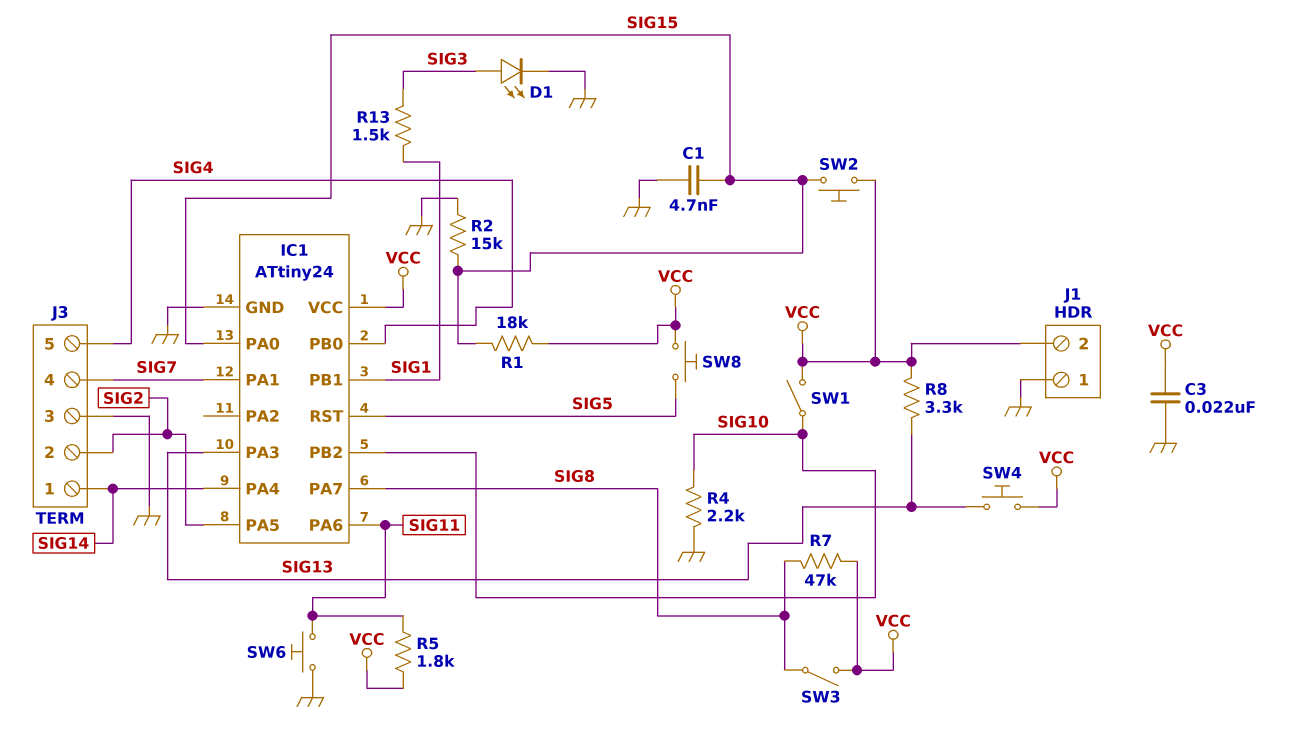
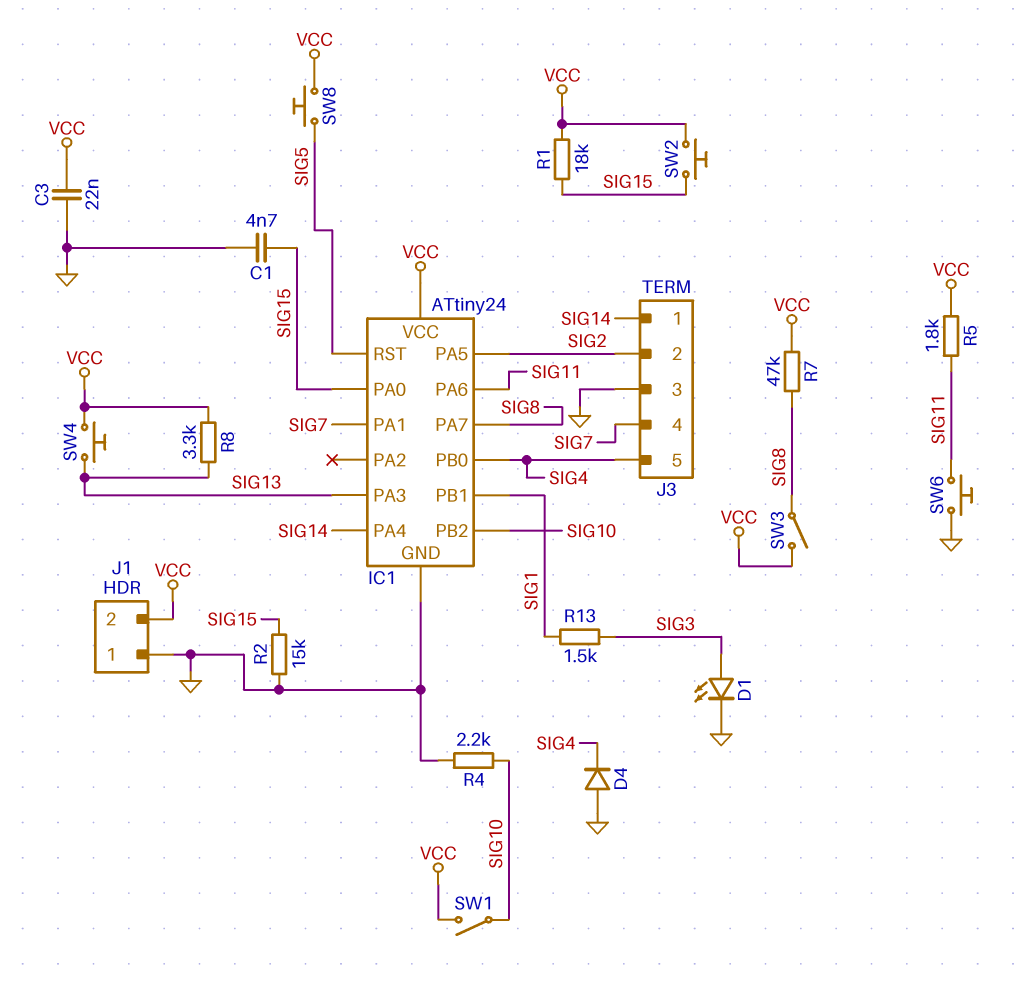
D4: none -> diode (A GND, K SIG4)

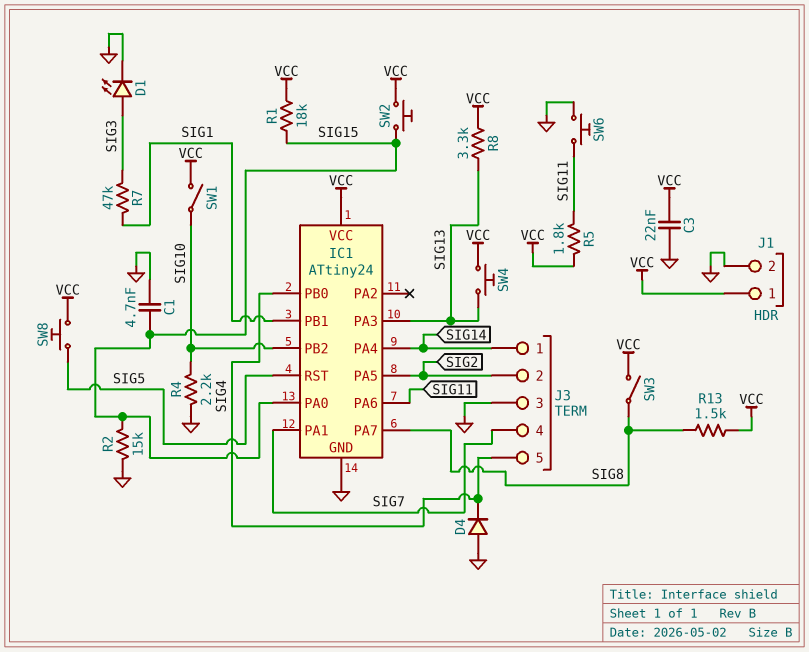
J1 pin 1: GND -> VCC
J1 pin 2: VCC -> GND
R7: 47k (SIG8, VCC) -> 47k (SIG1, SIG3)
R13: 1.5k (SIG1, SIG3) -> 1.5k (SIG8, VCC)

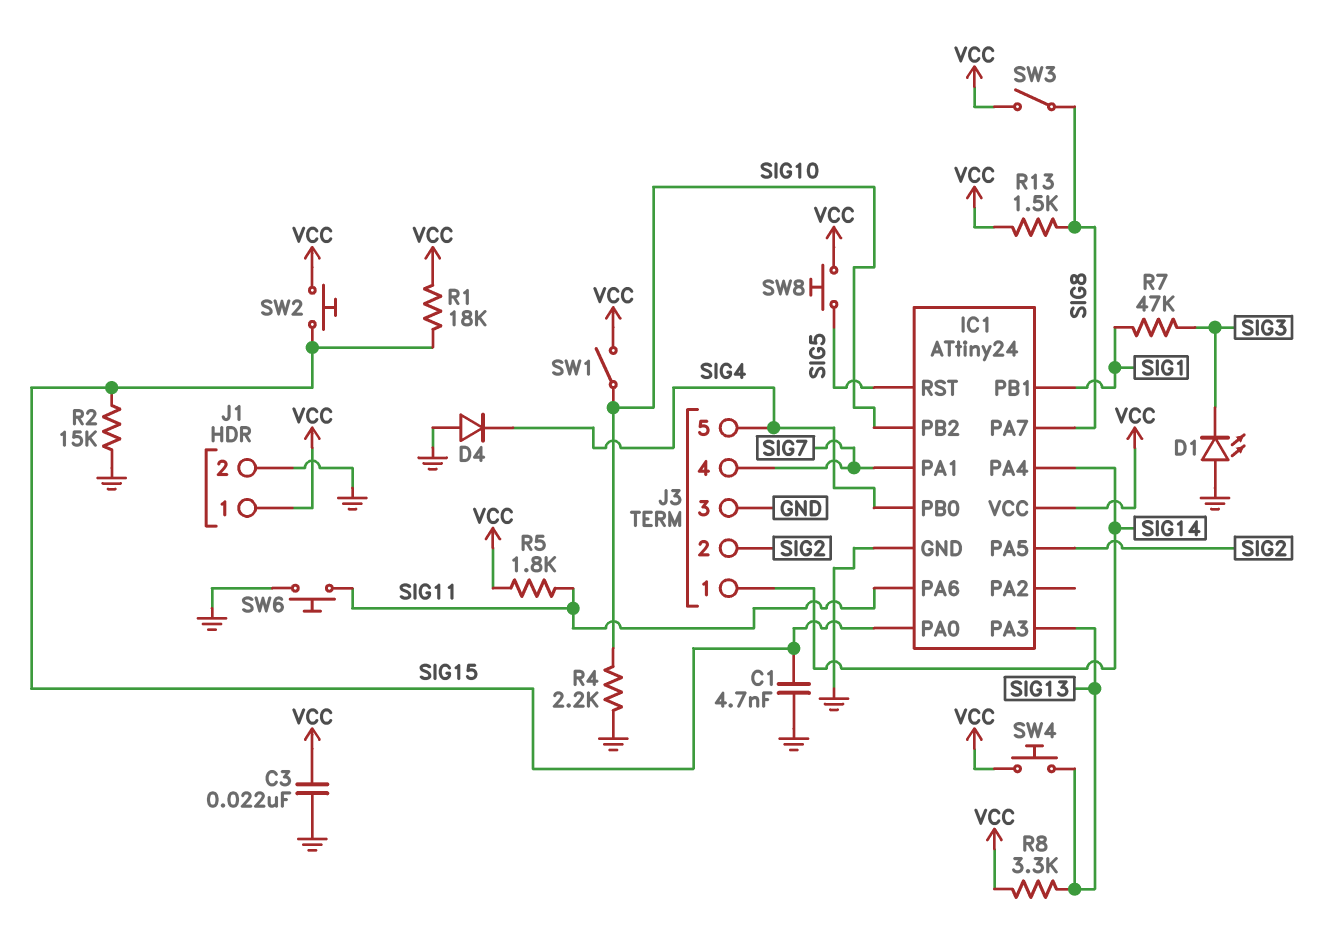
D1: LED (A SIG3, K GND) -> LED (A GND, K SIG3)

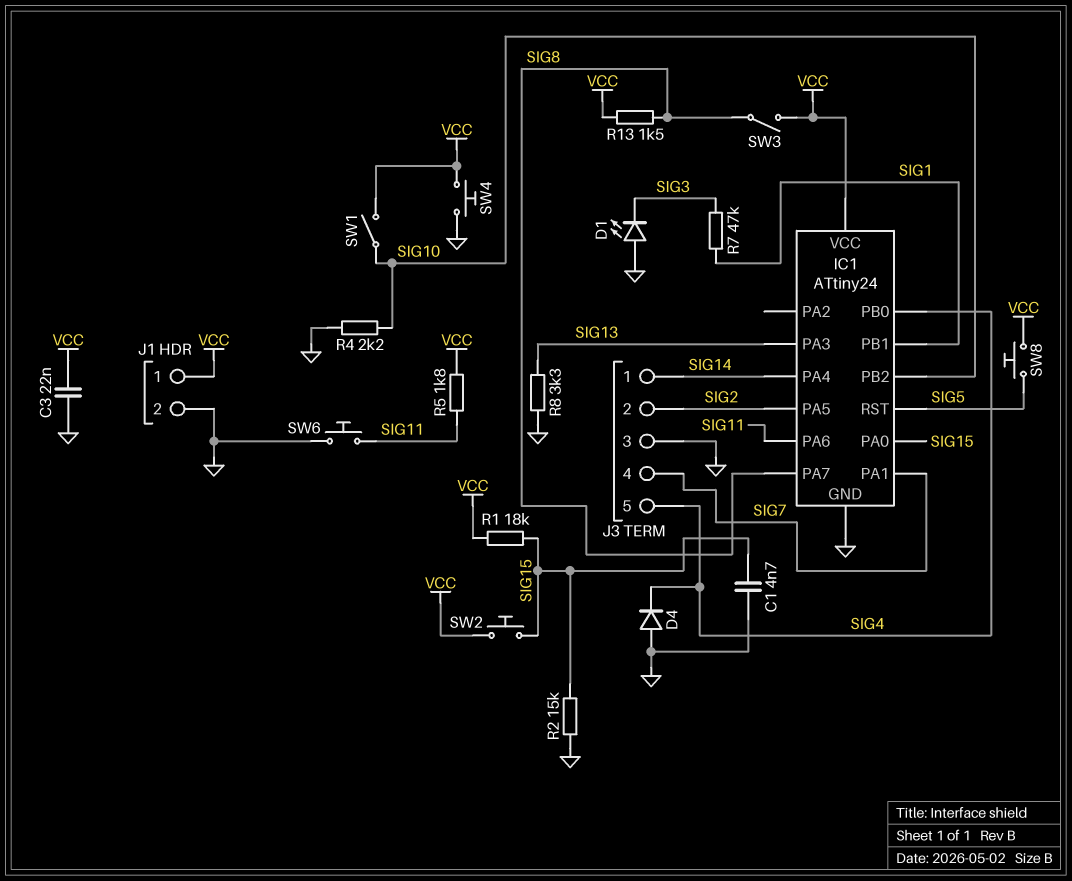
R8: 3.3k (SIG13, VCC) -> 3.3k (GND, SIG13)
SW4: button (SIG13, VCC) -> button (GND, VCC)

